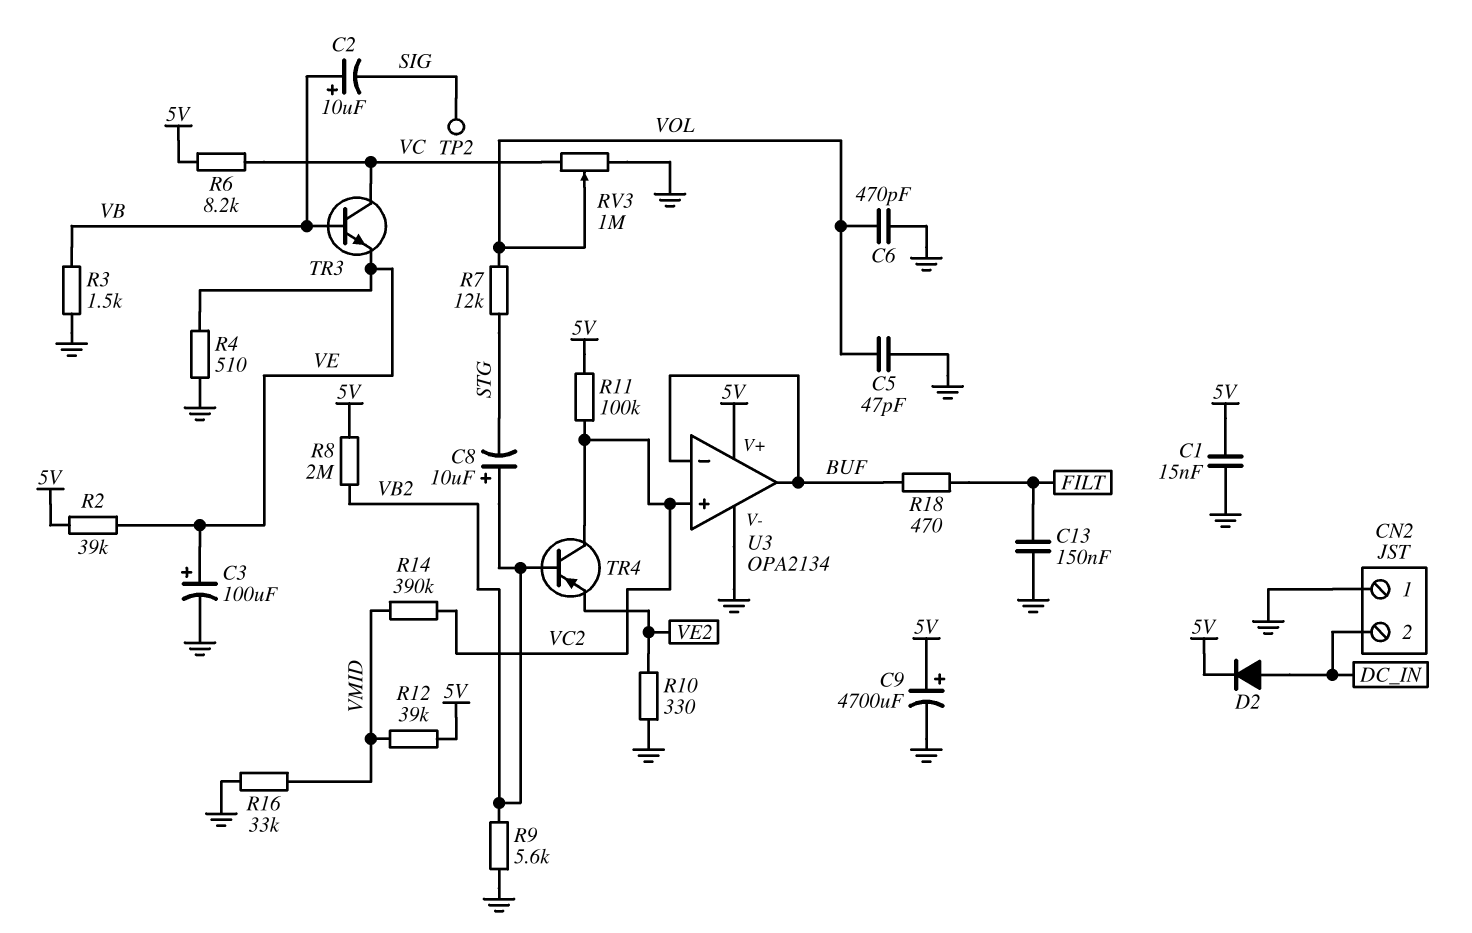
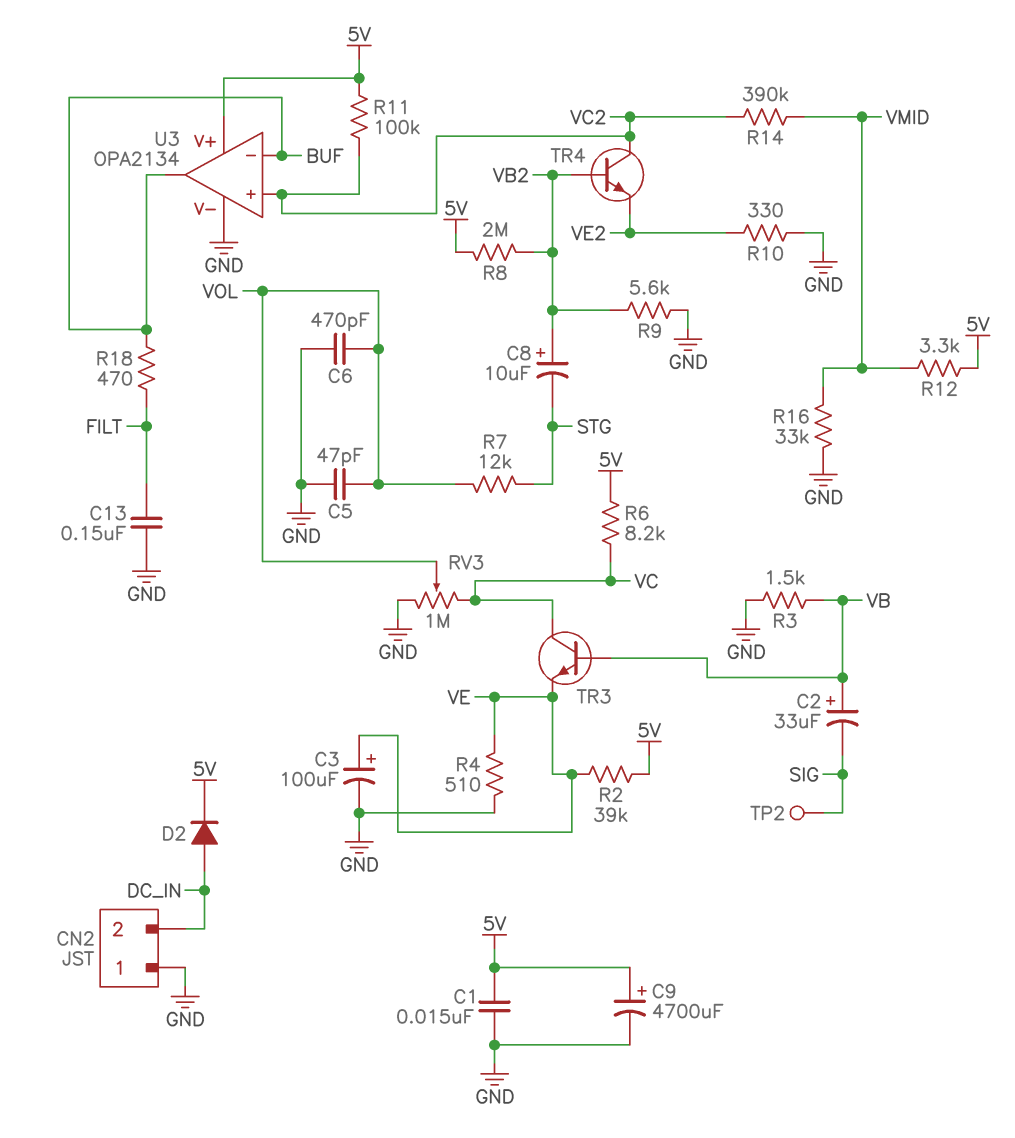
C2: 10uF (plus VB, minus SIG) -> 33uF (plus VB, minus SIG)
R12: 39k (5V, VMID) -> 3.3k (5V, VMID)
TR4: PNP (B VB2, C VC2, E VE2) -> NPN (B VB2, C VC2, E VE2)

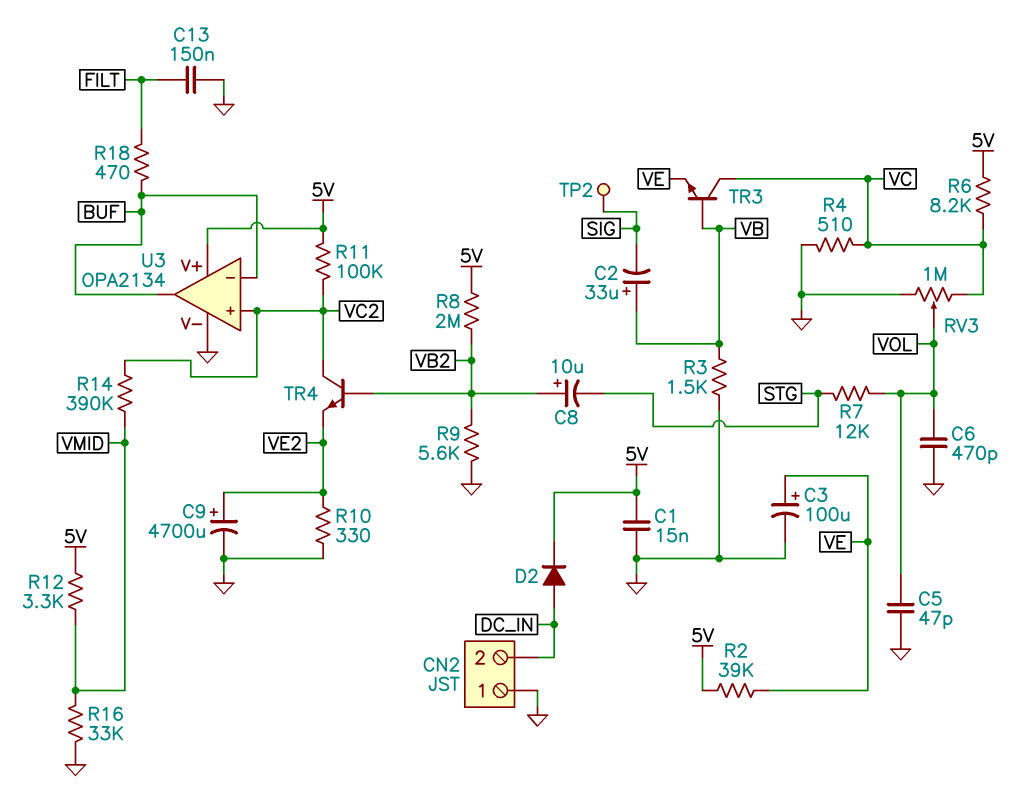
C9: 4700uF (plus 5V, minus GND) -> 4700uF (plus VE2, minus GND)
R4: 510 (GND, VE) -> 510 (GND, VC)

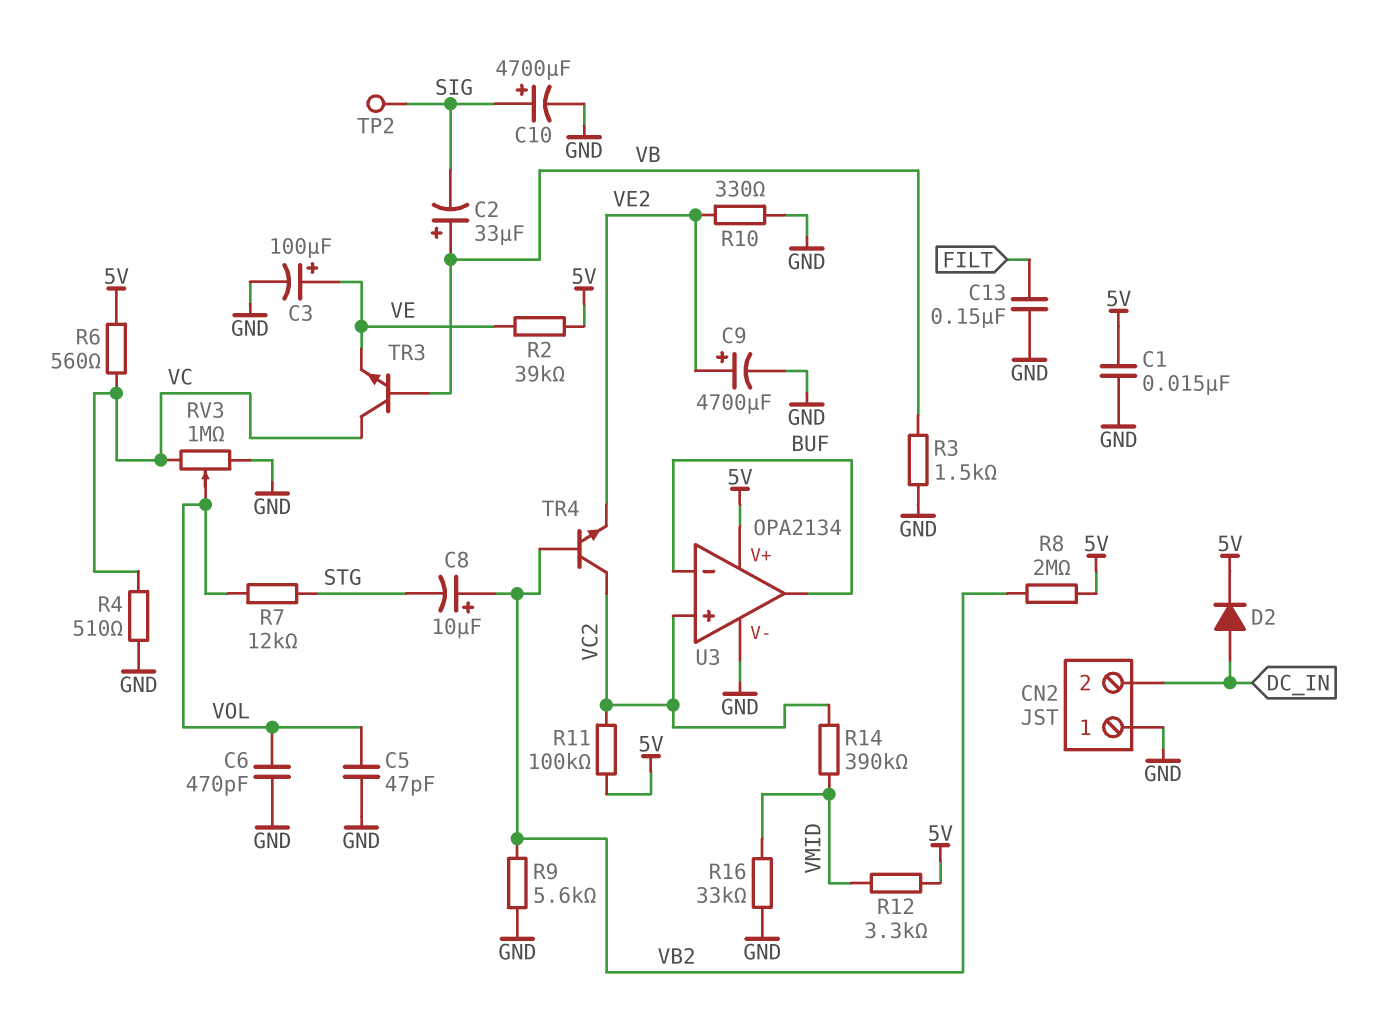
C10: none -> 4700uF (plus SIG, minus GND)
R6: 8.2k (5V, VC) -> 560 (5V, VC)
R18: 470 (BUF, FILT) -> none

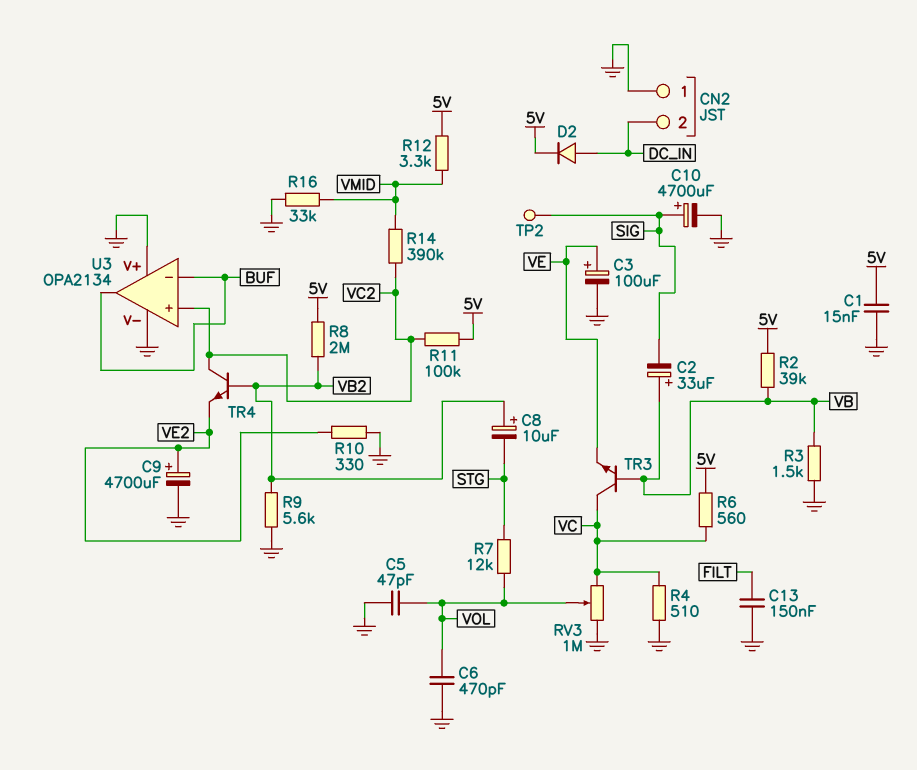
R2: 39k (5V, VE) -> 39k (5V, VB)
U3 pin V+: 5V -> GND

